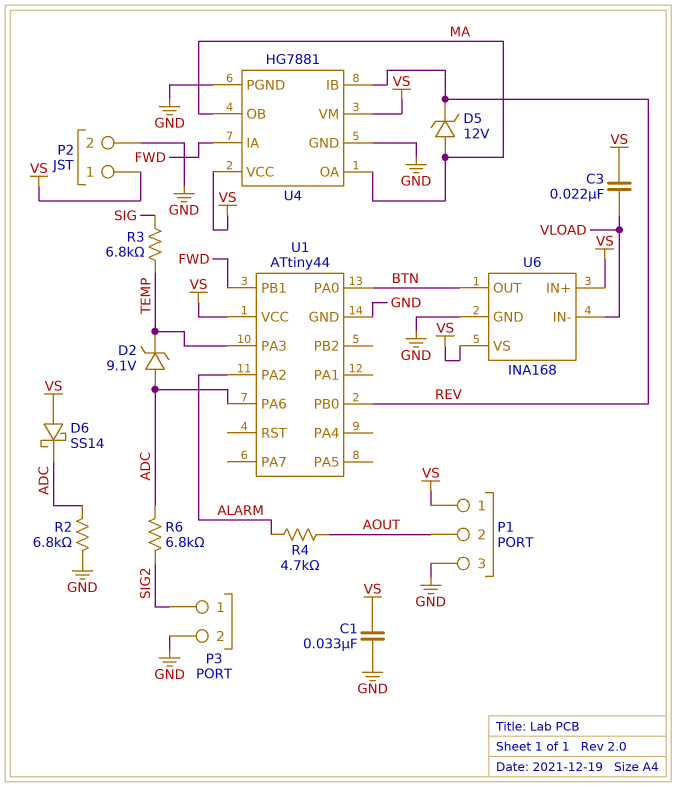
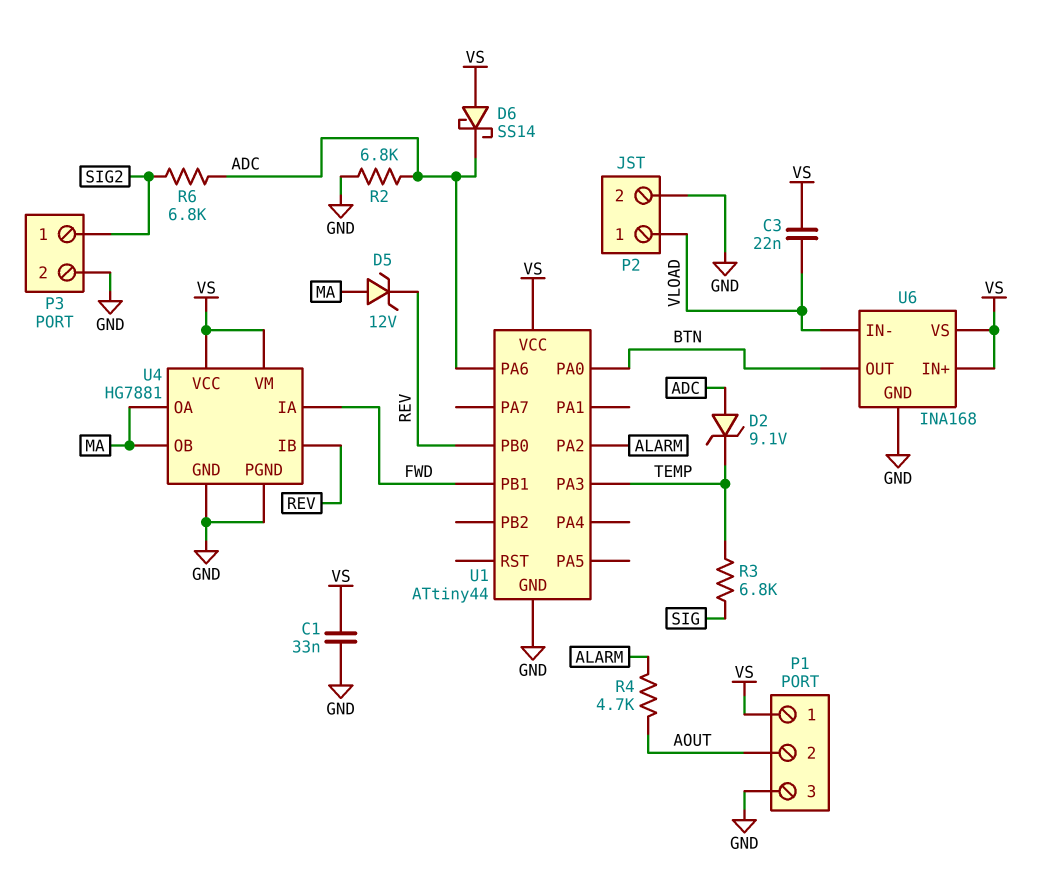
P2 pin 1: VS -> VLOAD

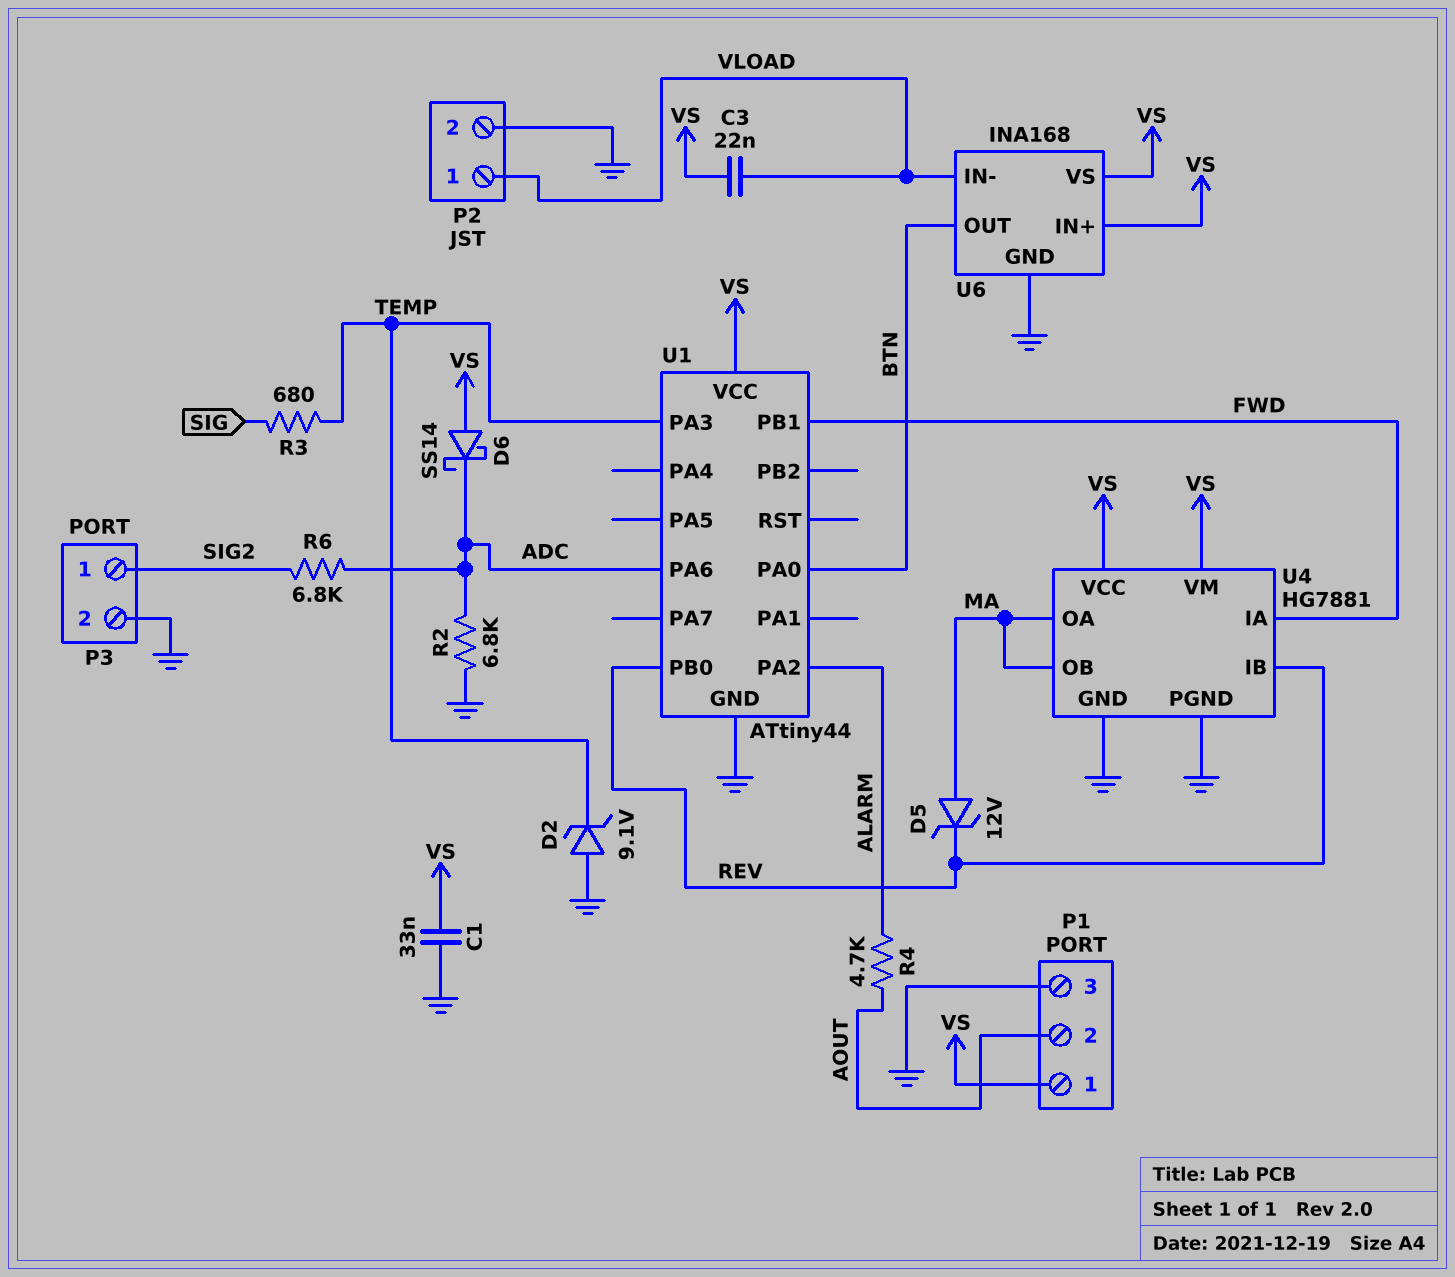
D2: zener 9.1V (A ADC, K TEMP) -> zener 9.1V (A GND, K TEMP)
R3: 6.8k (SIG, TEMP) -> 680 (SIG, TEMP)

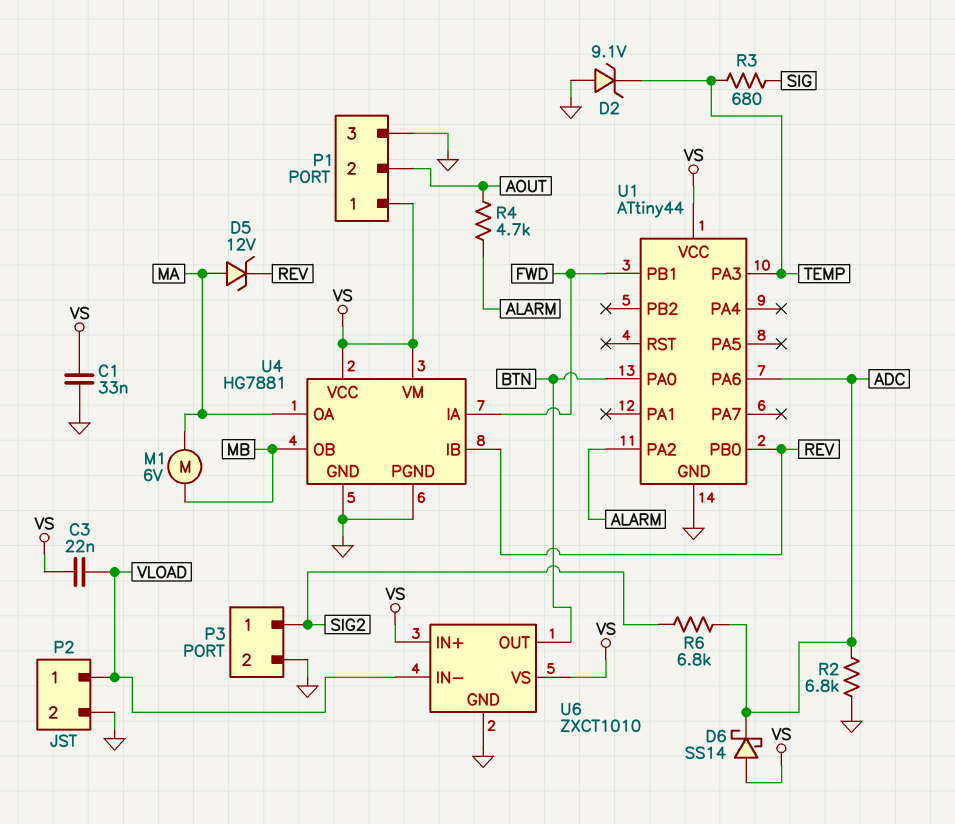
M1: none -> motor 6V (MA, MB)
U4 pin OB: MA -> MB
U6: INA168 -> ZXCT1010

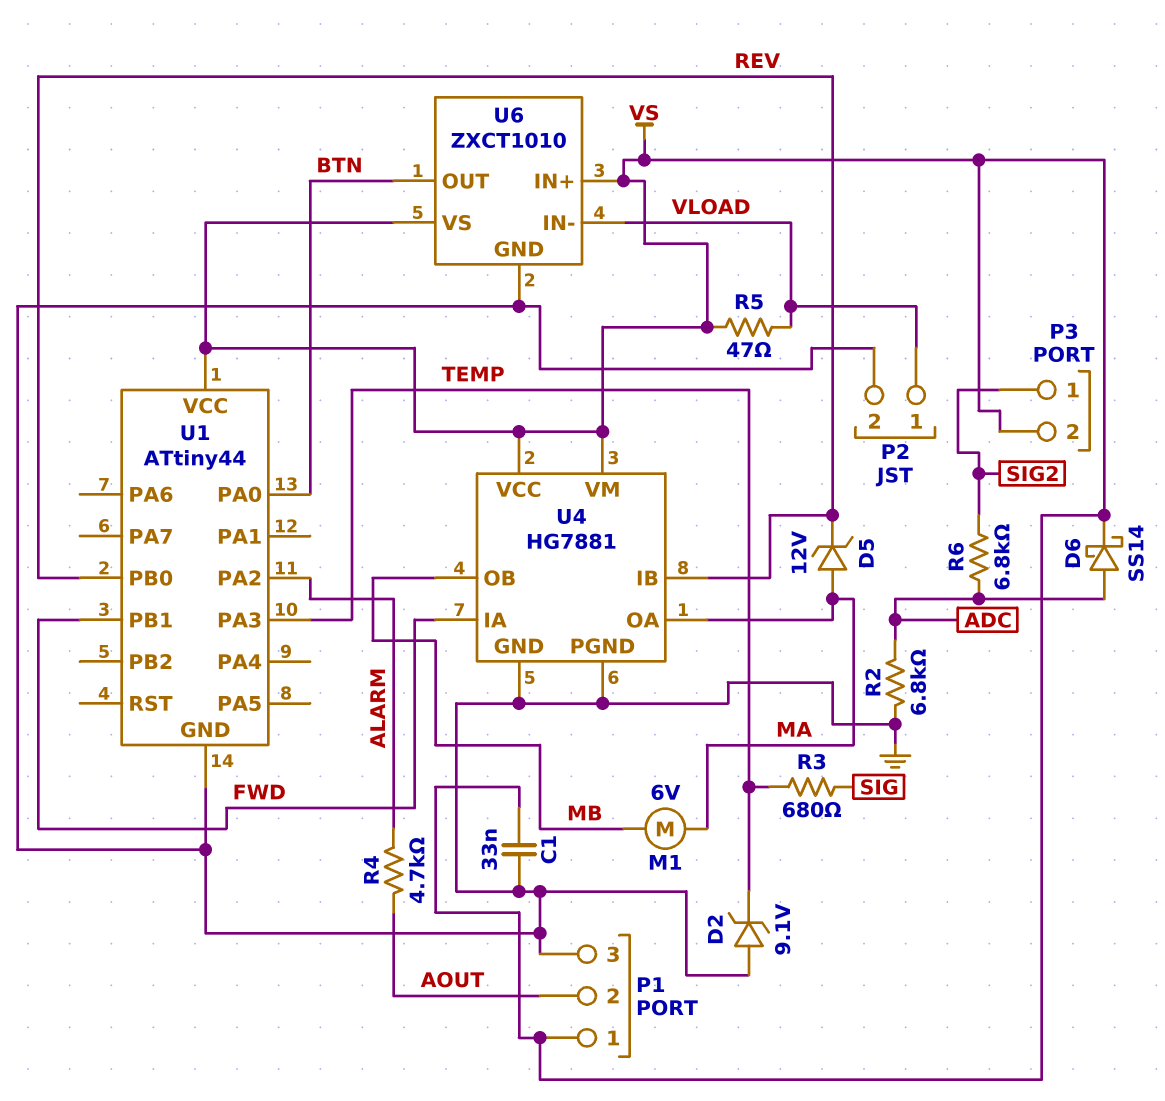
C3: 22nF (VLOAD, VS) -> none
D6: schottky SS14 (A VS, K ADC) -> schottky SS14 (A ADC, K VS)
P3 pin 2: GND -> VS
R5: none -> 47 (VLOAD, VS)
U1 pin PA6: ADC -> none

